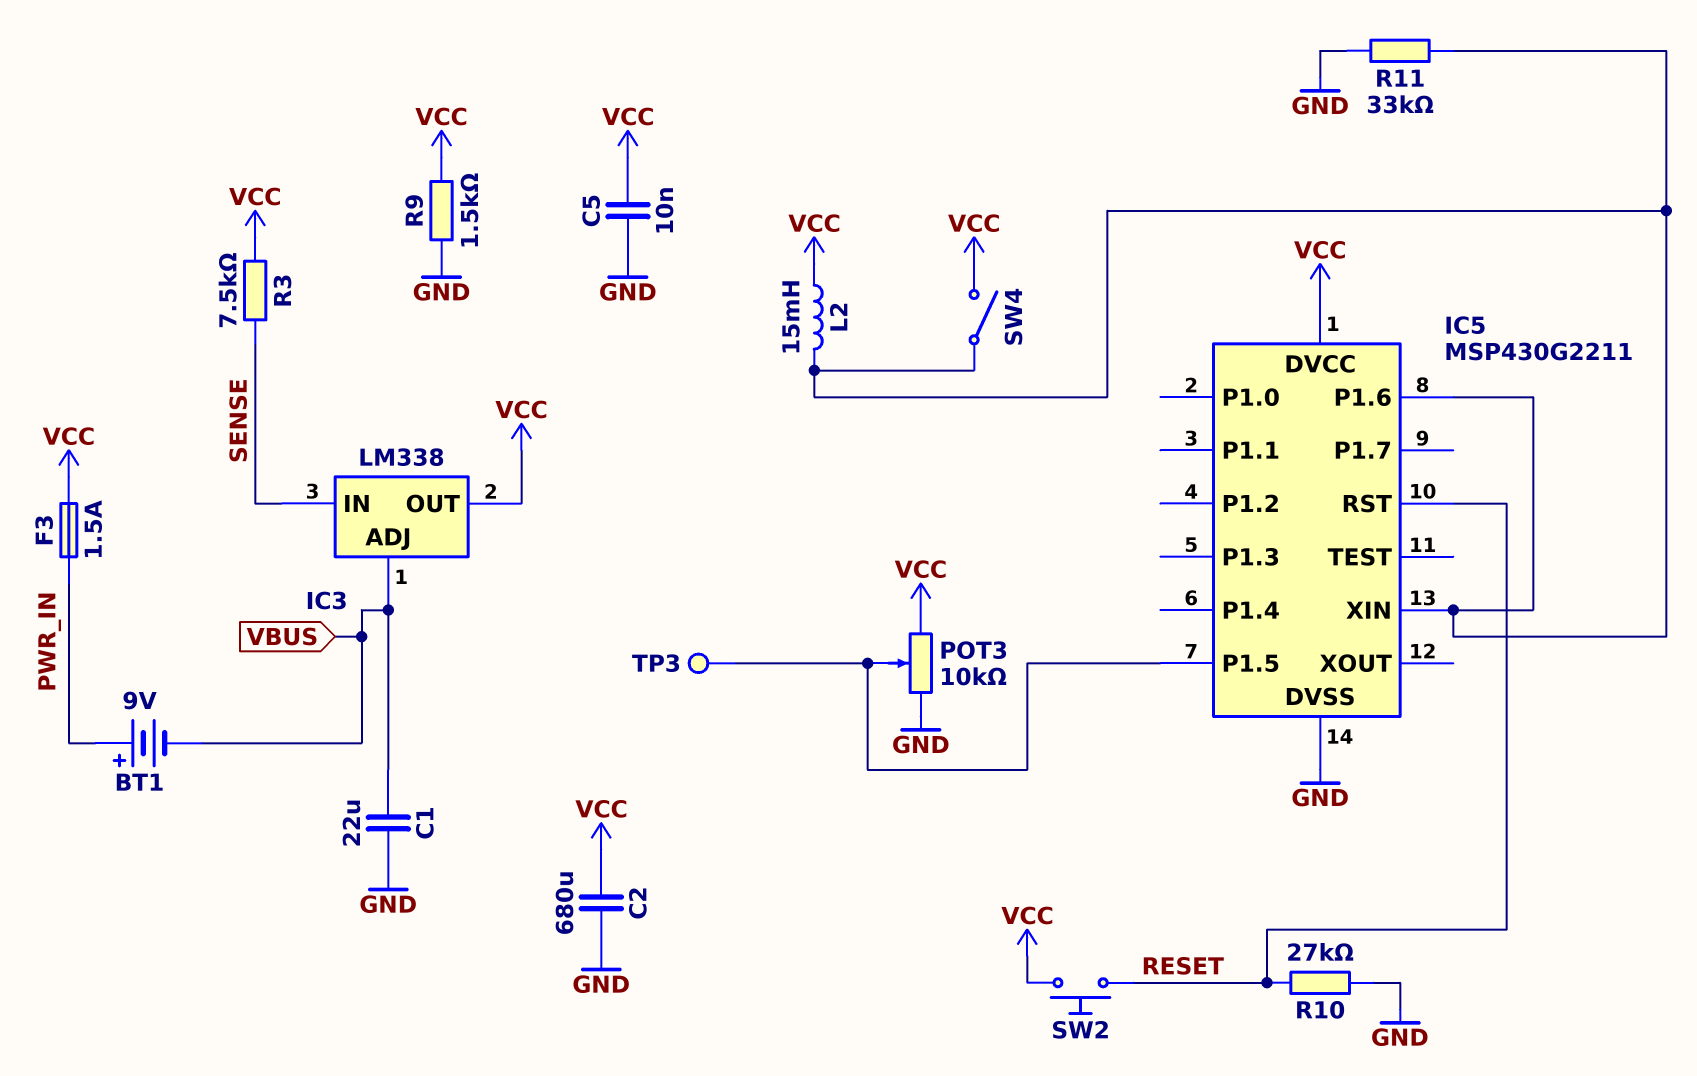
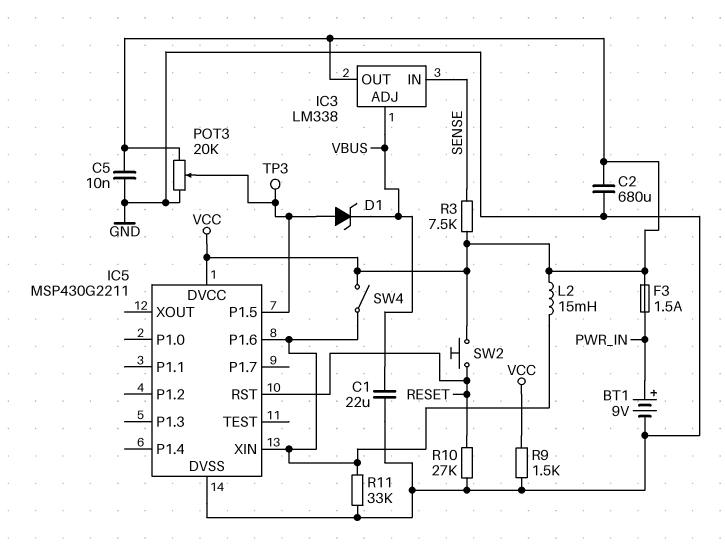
BT1: 9V (plus PWR_IN, minus VBUS) -> 9V (plus PWR_IN, minus GND)
D1: none -> zener (A IC5/P1.5, K VBUS)
POT3: 10k (GND, VCC, wiper IC5/P1.5) -> 20k (GND, VCC, wiper IC5/P1.5)

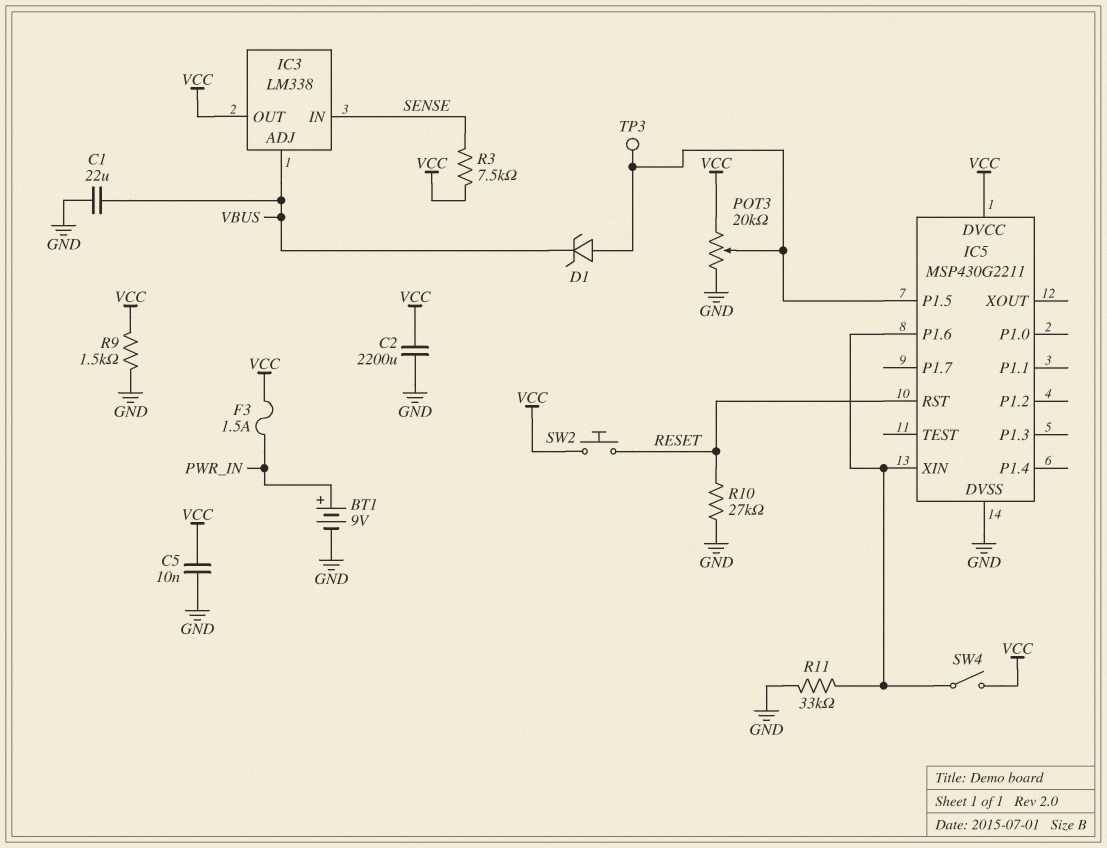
C2: 680uF (GND, VCC) -> 2200uF (GND, VCC)
L2: 15mH (IC5/P1.6, VCC) -> none

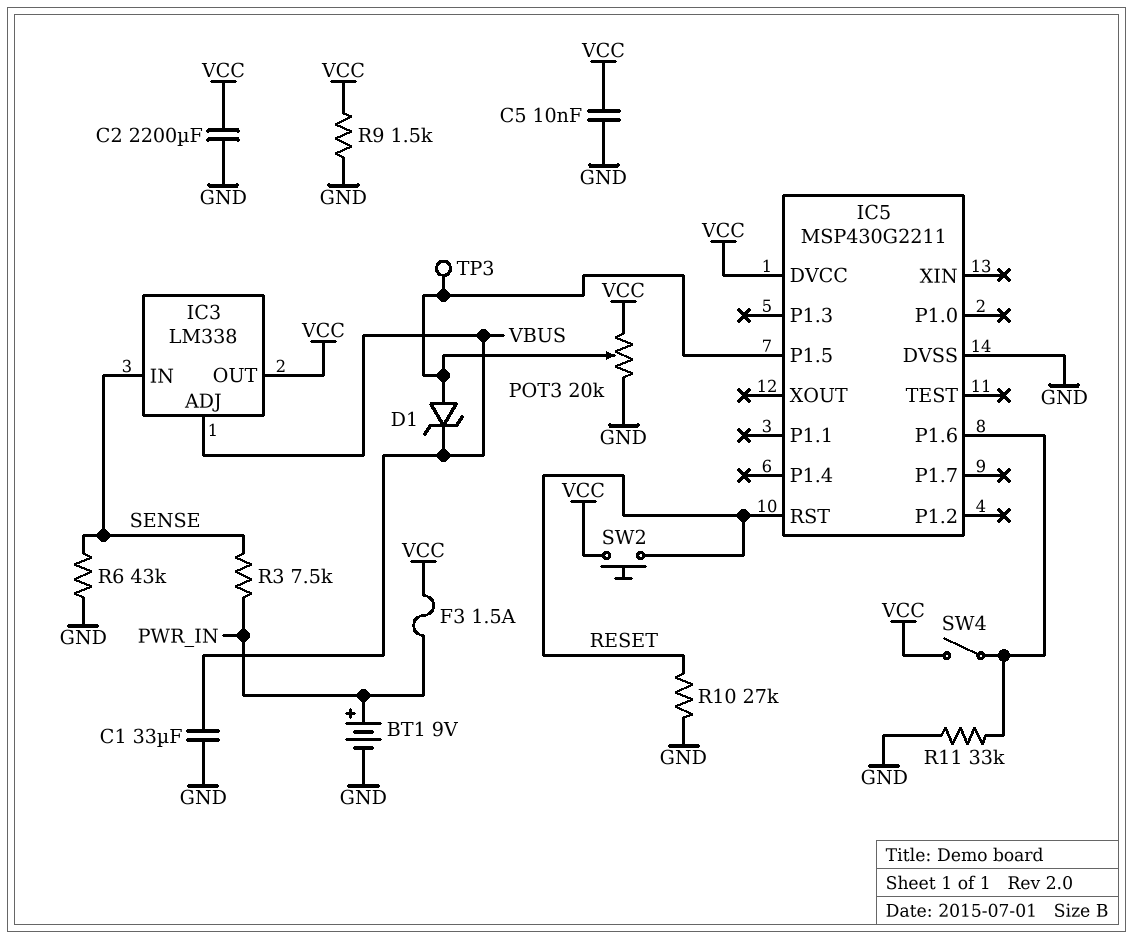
C1: 22uF (GND, VBUS) -> 33uF (GND, VBUS)
IC5 pin XIN: IC5/P1.6 -> none
R3: 7.5k (SENSE, VCC) -> 7.5k (PWR_IN, SENSE)
R6: none -> 43k (GND, SENSE)

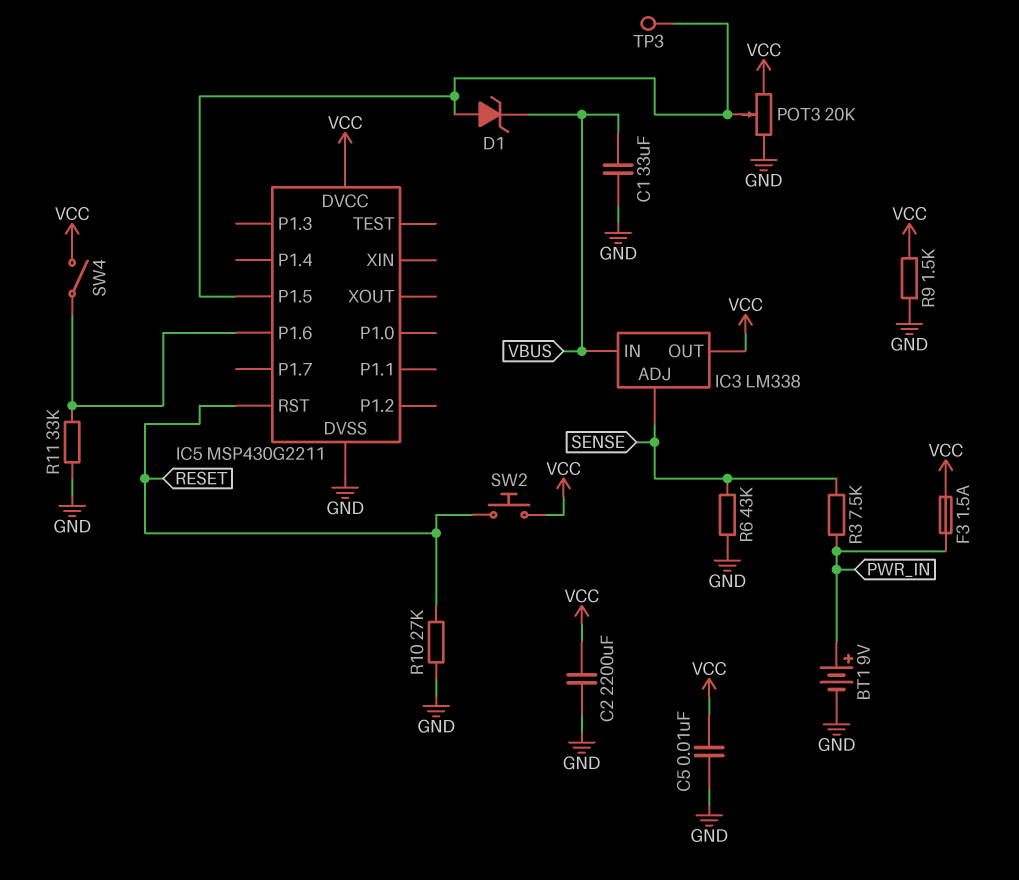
IC3 pin ADJ: VBUS -> SENSE
IC3 pin IN: SENSE -> VBUS

